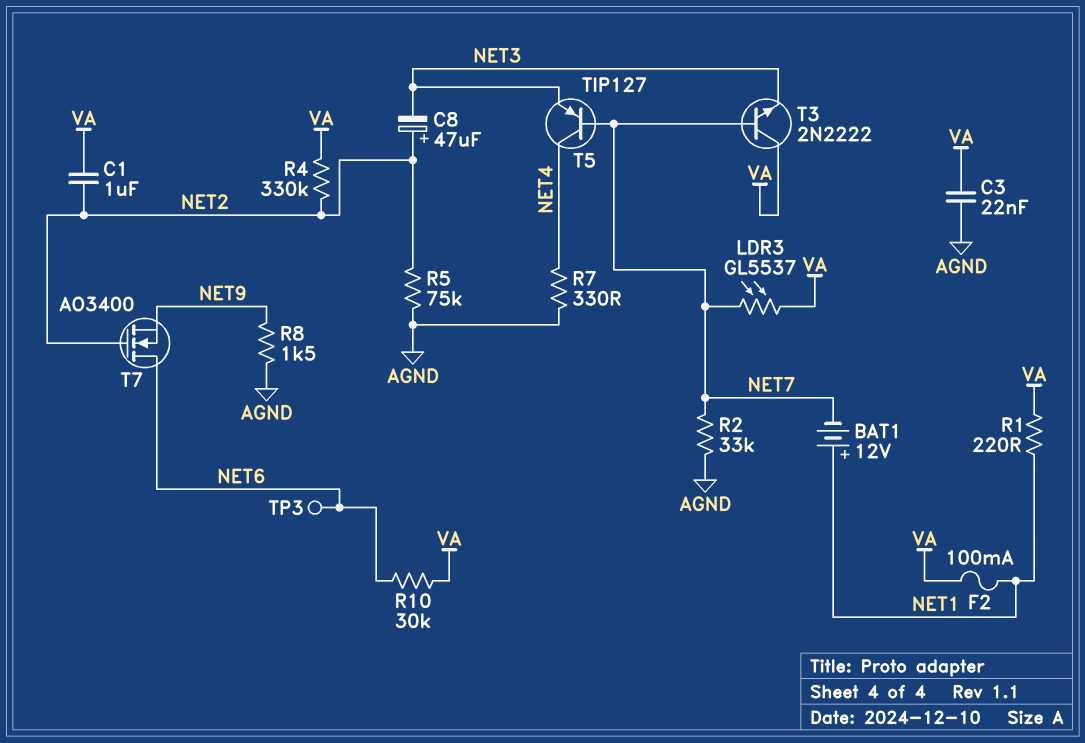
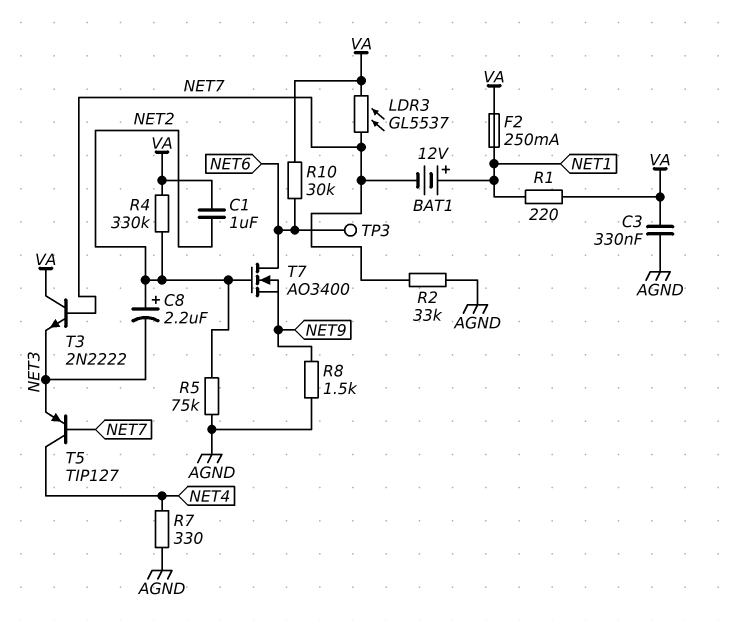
C3: 22nF (AGND, VA) -> 330nF (AGND, VA)
C8: 47uF (plus NET2, minus NET3) -> 2.2uF (plus NET2, minus NET3)
F2: 100mA (NET1, VA) -> 250mA (NET1, VA)

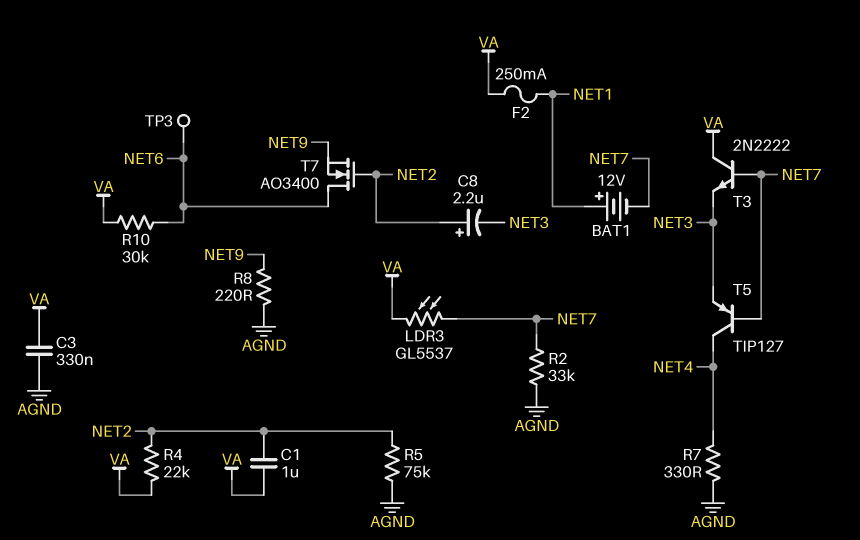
R1: 220 (NET1, VA) -> none
R4: 330k (NET2, VA) -> 22k (NET2, VA)
R8: 1.5k (AGND, NET9) -> 220 (AGND, NET9)

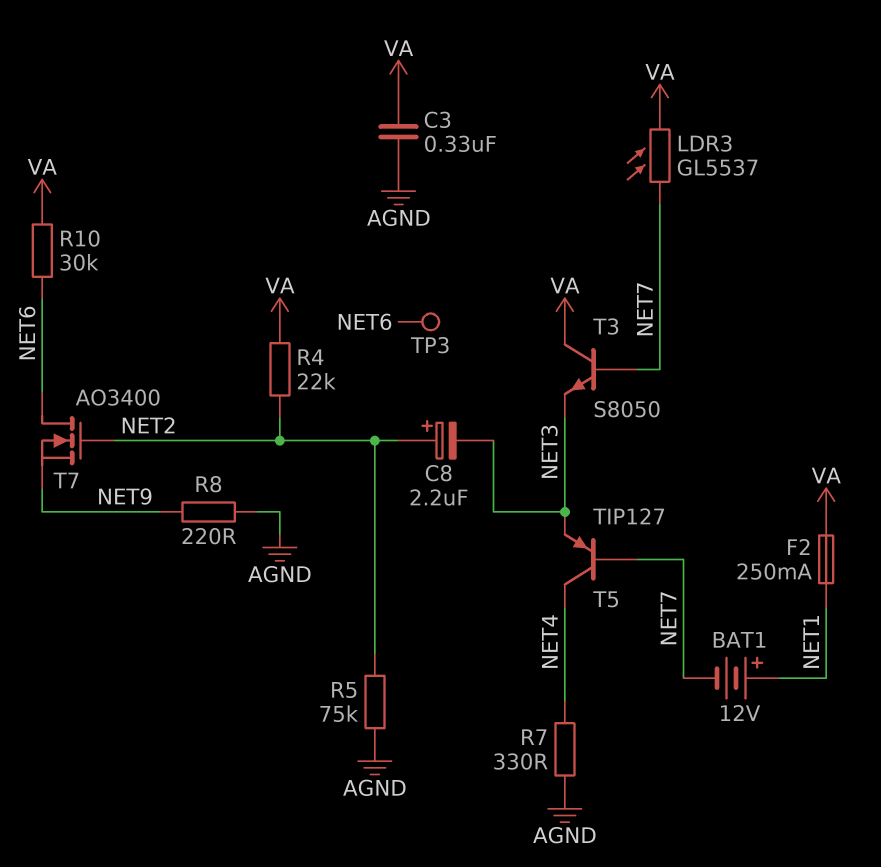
C1: 1uF (NET2, VA) -> none
R2: 33k (AGND, NET7) -> none
T3: NPN 2N2222 (B NET7, C VA, E NET3) -> NPN S8050 (B NET7, C VA, E NET3)

